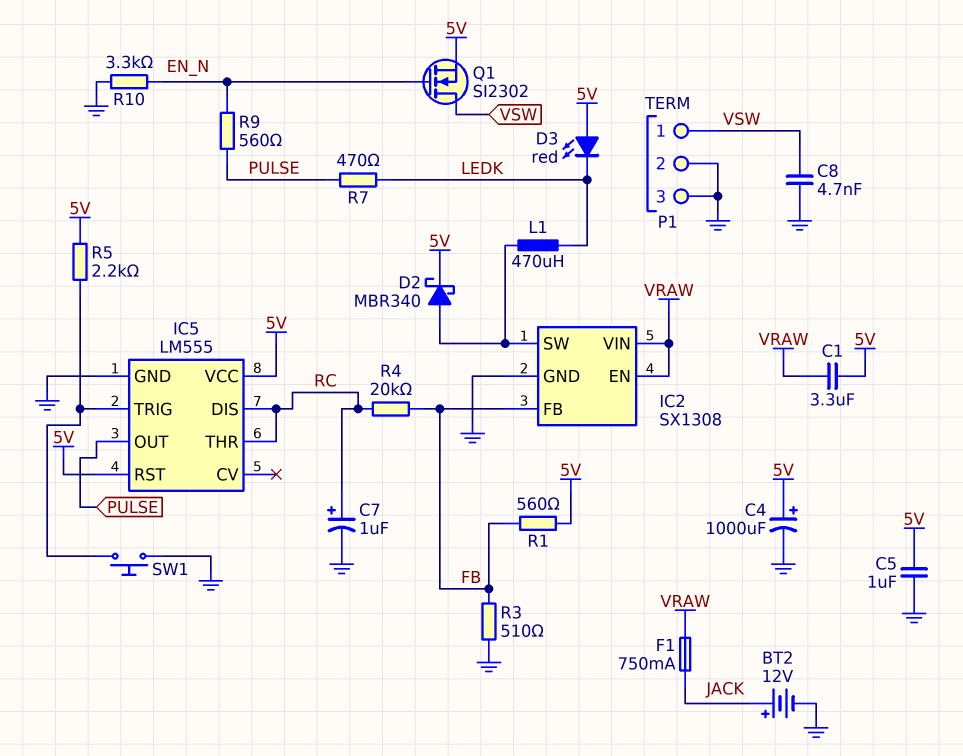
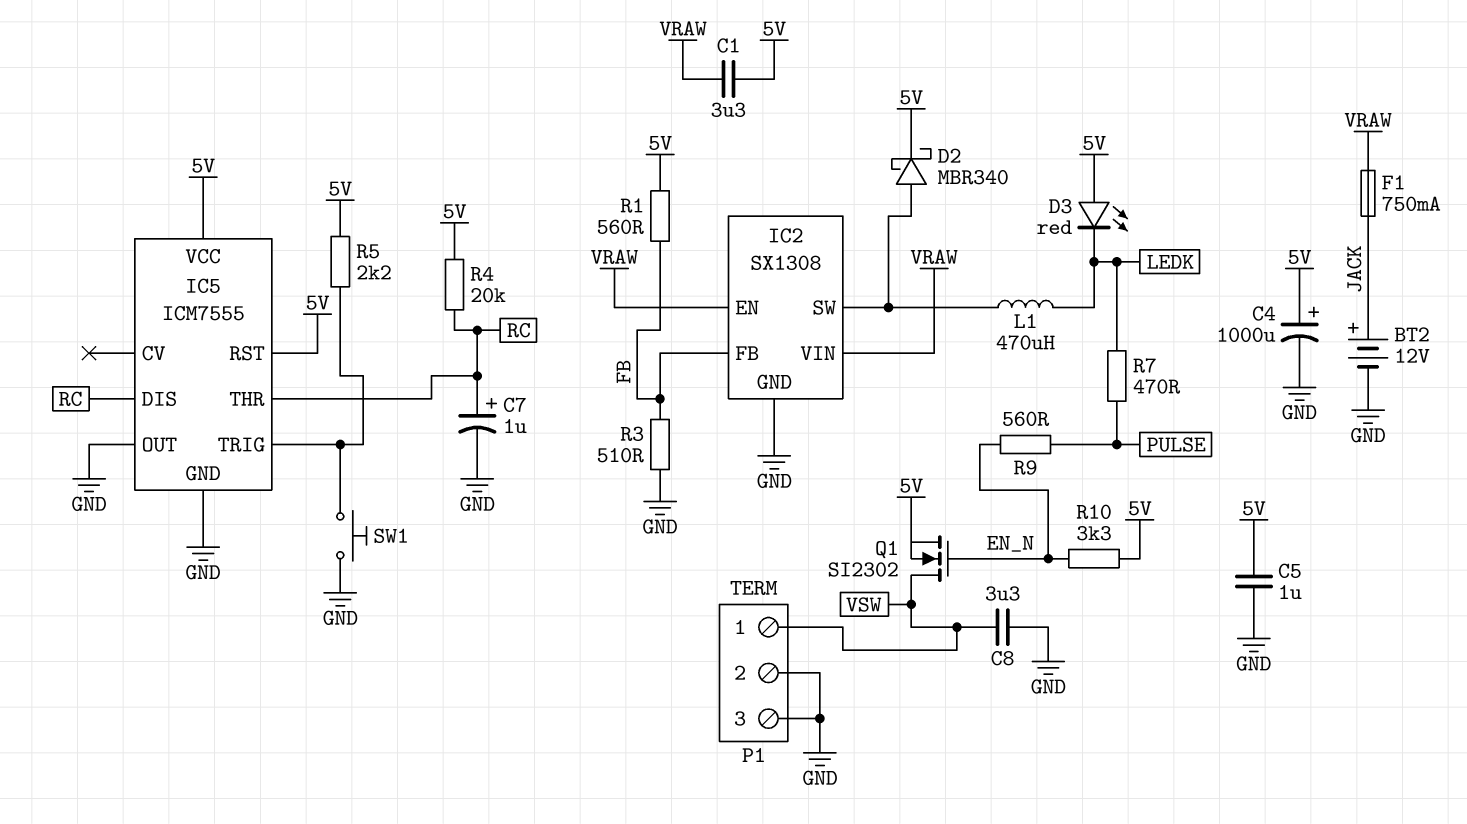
C8: 4.7nF (GND, VSW) -> 3.3uF (GND, VSW)
IC5: LM555 -> ICM7555
IC5 pin OUT: PULSE -> GND
R4: 20k (FB, RC) -> 20k (5V, RC)
R10: 3.3k (EN_N, GND) -> 3.3k (5V, EN_N)

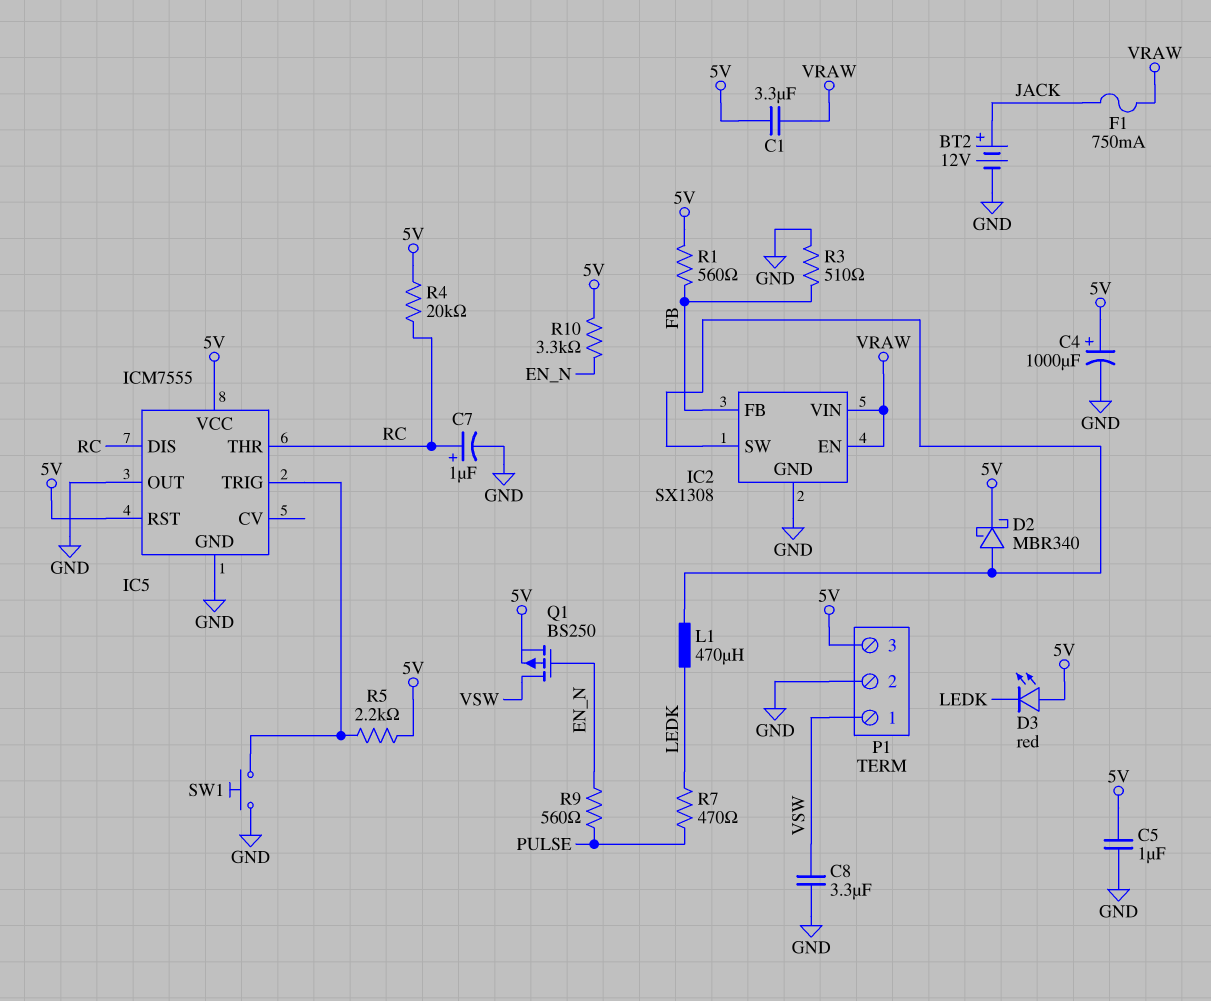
P1 pin 3: GND -> 5V
Q1: NMOS SI2302 (G EN_N, D VSW, S 5V) -> PMOS BS250 (G EN_N, D VSW, S 5V)

